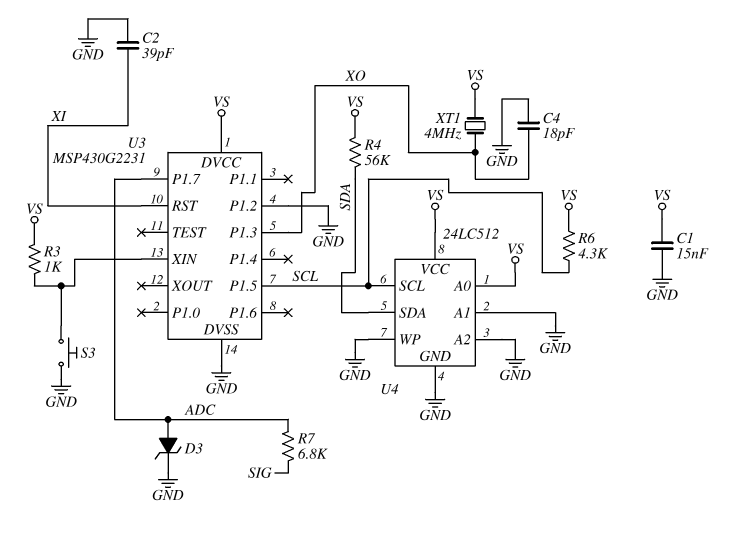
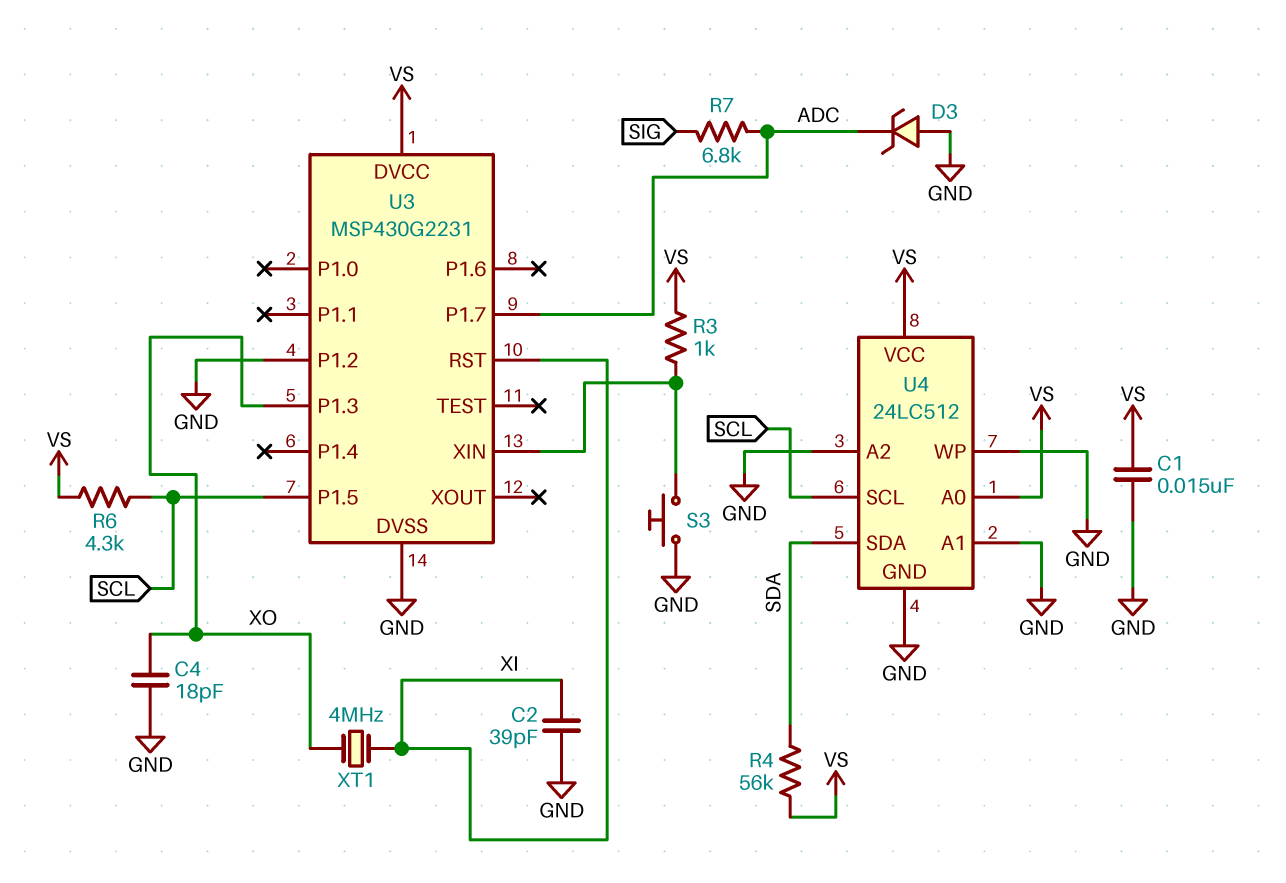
D3: zener (A ADC, K GND) -> zener (A GND, K ADC)
XT1: 4MHz (VS, XO) -> 4MHz (XI, XO)

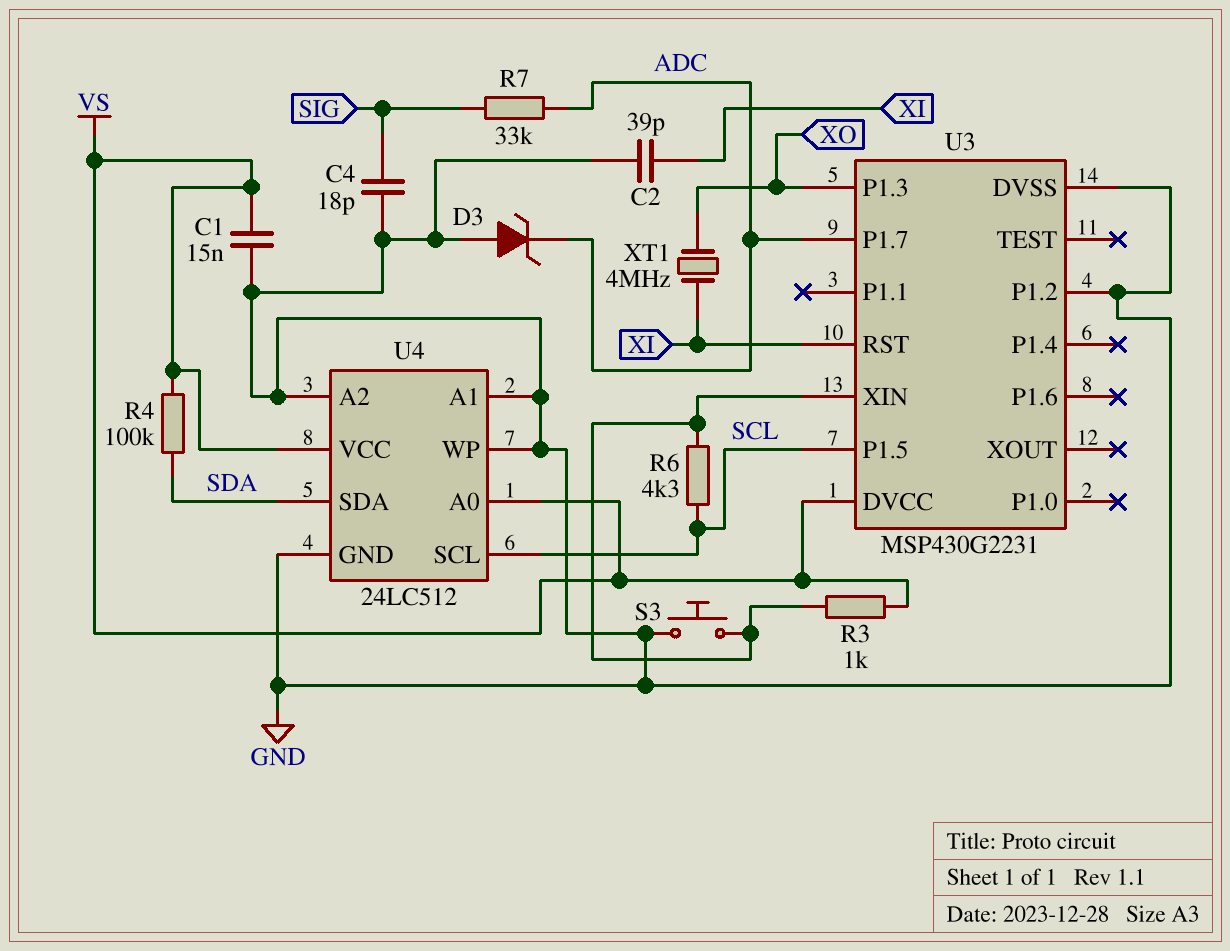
C4: 18pF (GND, XO) -> 18pF (GND, SIG)
R4: 56k (SDA, VS) -> 100k (SDA, VS)
R6: 4.3k (SCL, VS) -> 4.3k (SCL, U3/XIN)
R7: 6.8k (ADC, SIG) -> 33k (ADC, SIG)

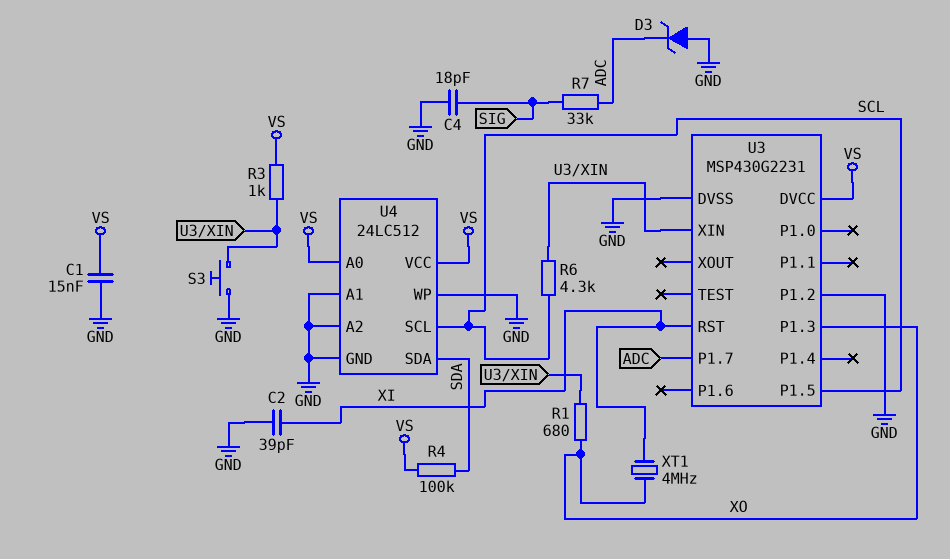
R1: none -> 680 (U3/XIN, XO)

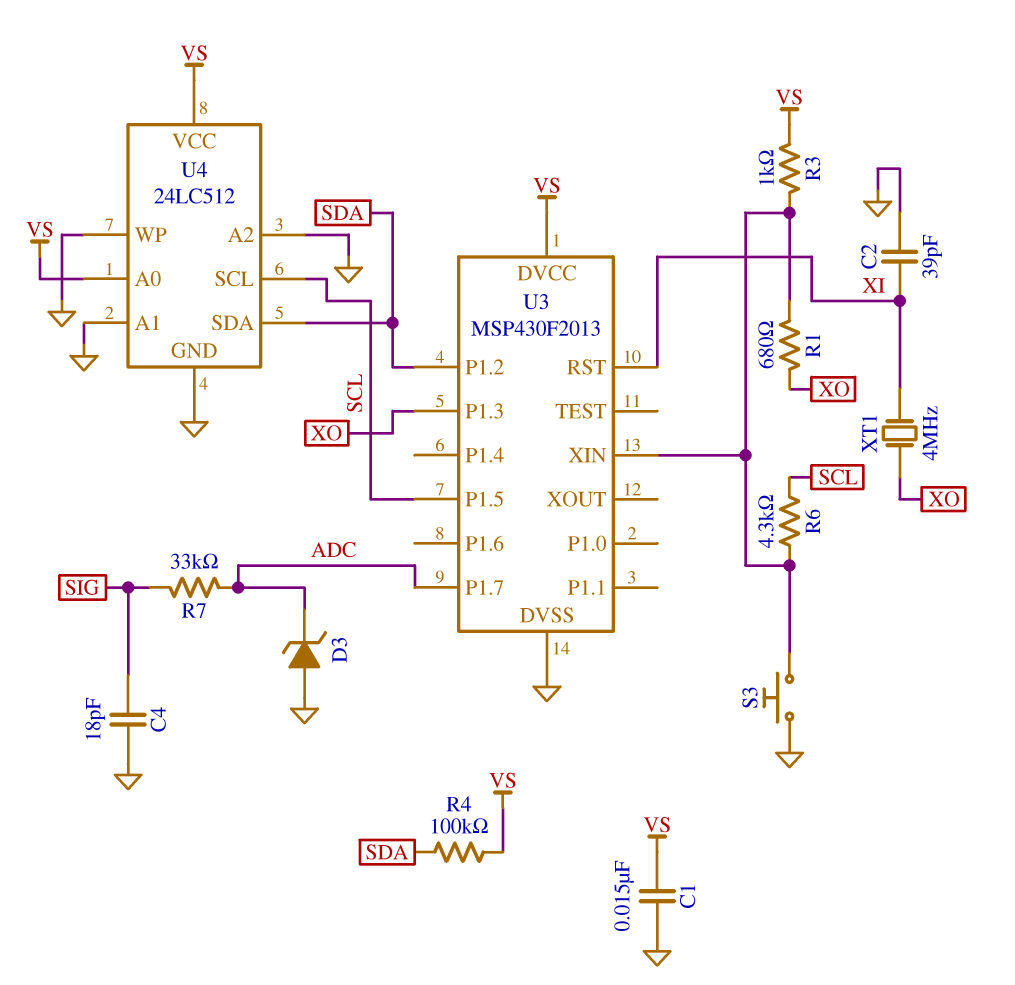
U3: MSP430G2231 -> MSP430F2013
U3 pin P1.2: GND -> SDA

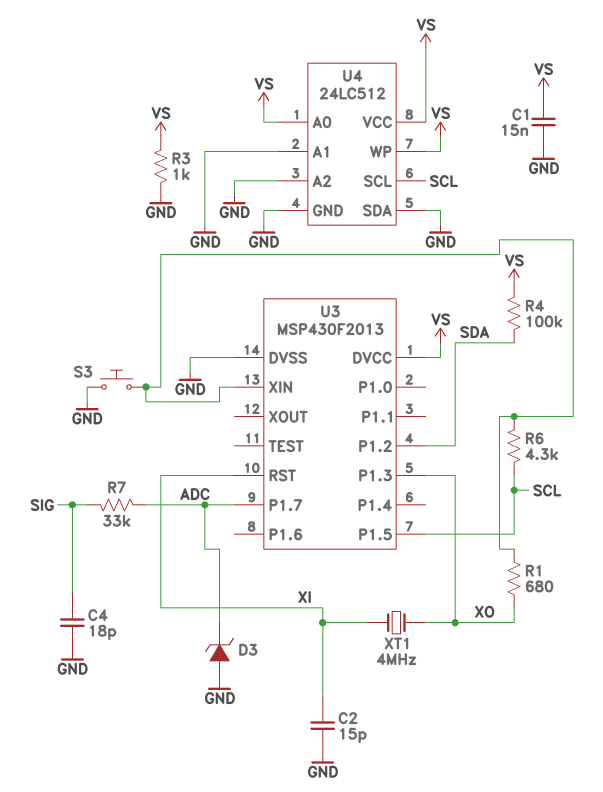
C2: 39pF (GND, XI) -> 15pF (GND, XI)
R3: 1k (U3/XIN, VS) -> 1k (GND, VS)
U4 pin SDA: SDA -> GND
U4 pin WP: GND -> VS

